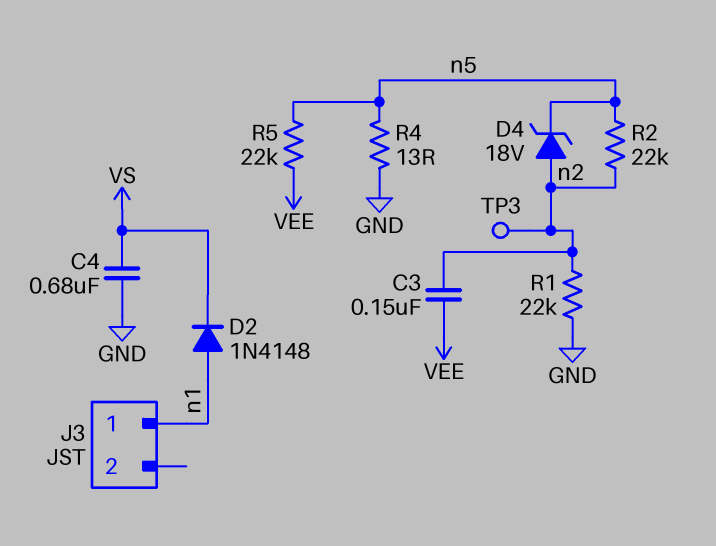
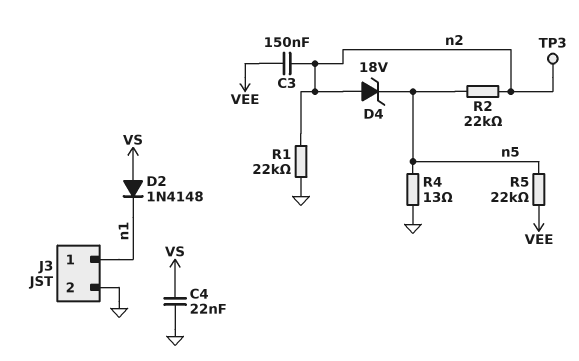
C4: 680nF (GND, VS) -> 22nF (GND, VS)
D2: diode 1N4148 (A n1, K VS) -> diode 1N4148 (A VS, K n1)
J3 pin 2: none -> GND

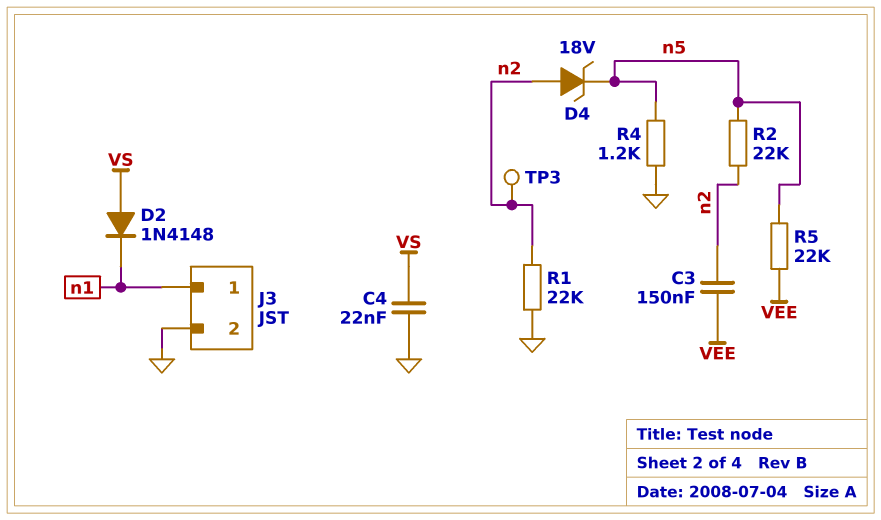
R4: 13 (GND, n5) -> 1.2k (GND, n5)

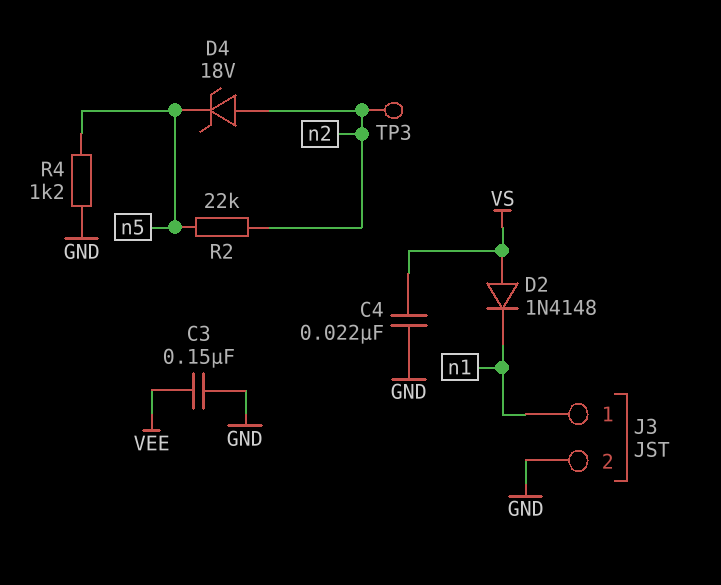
C3: 150nF (VEE, n2) -> 150nF (GND, VEE)
R1: 22k (GND, n2) -> none
R5: 22k (VEE, n5) -> none

